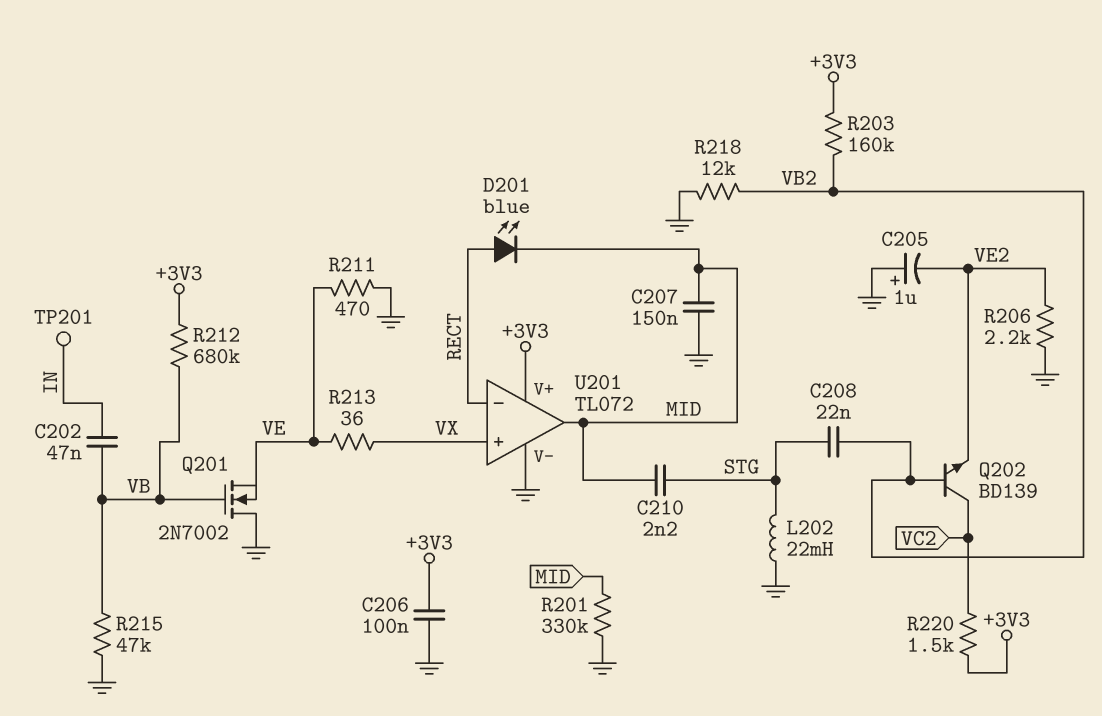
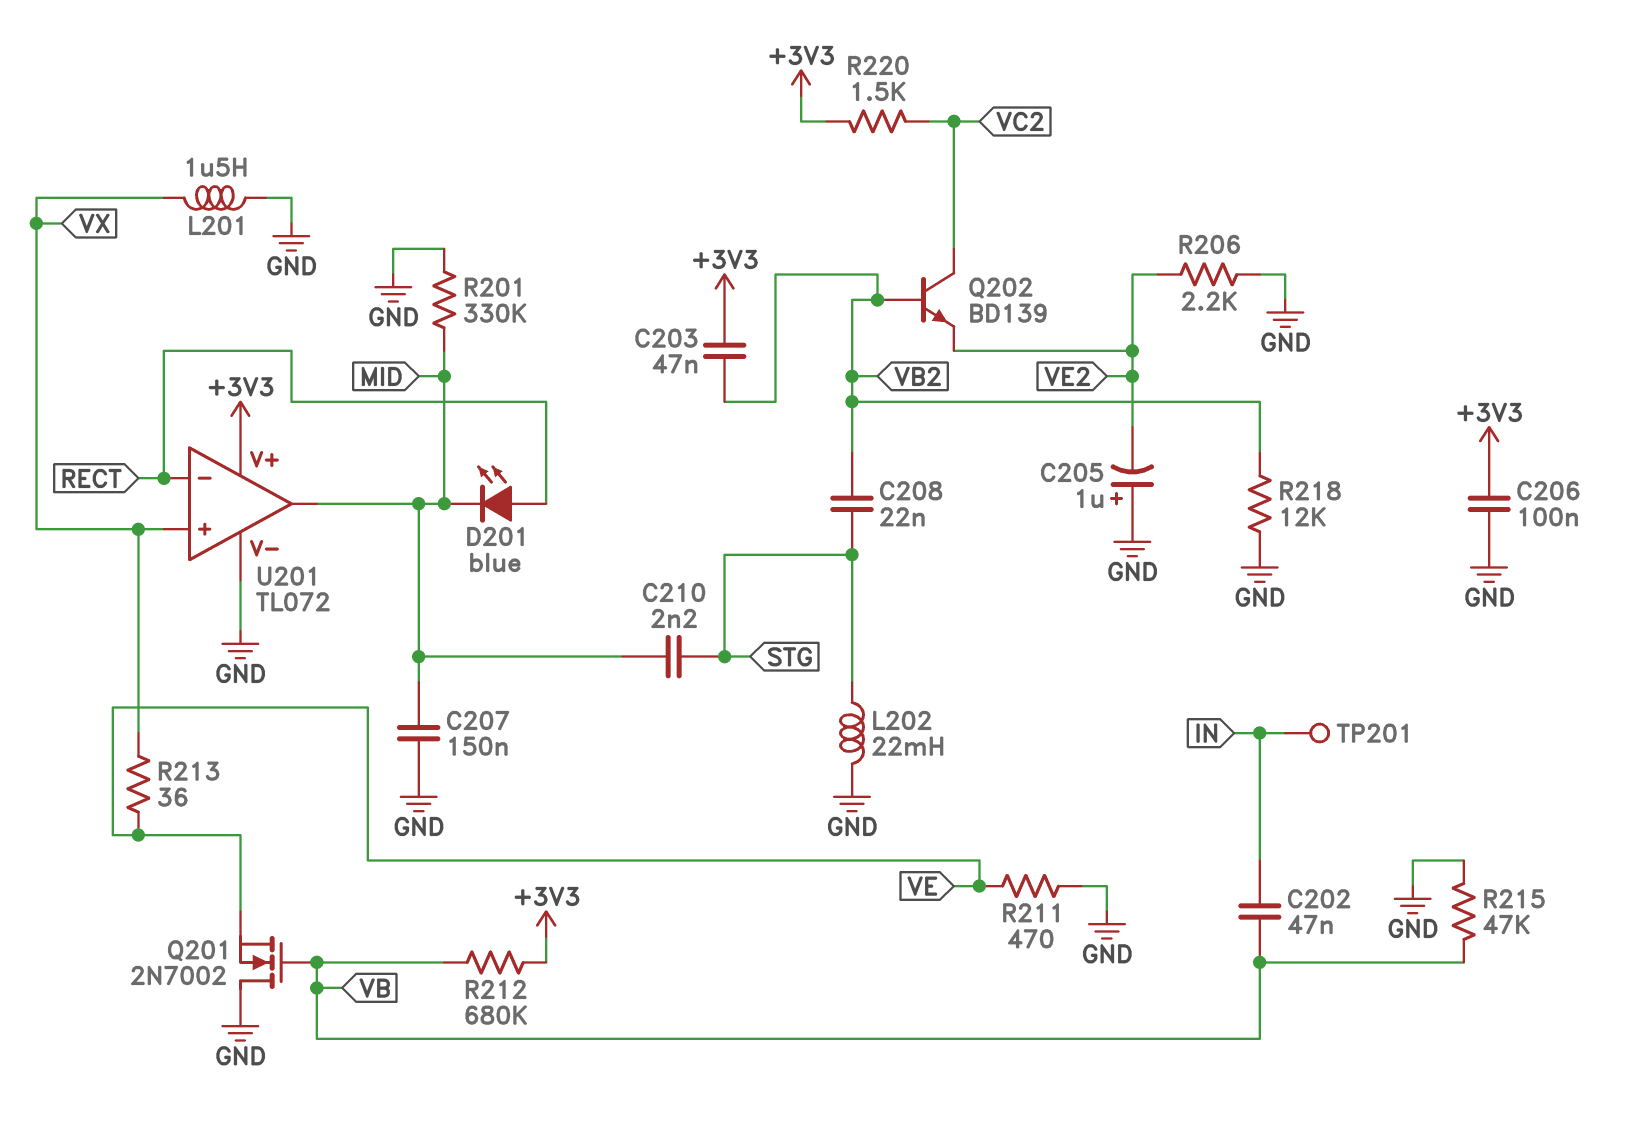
C203: none -> 47nF (+3V3, VB2)
L201: none -> 1.5uH (GND, VX)
R203: 160k (+3V3, VB2) -> none

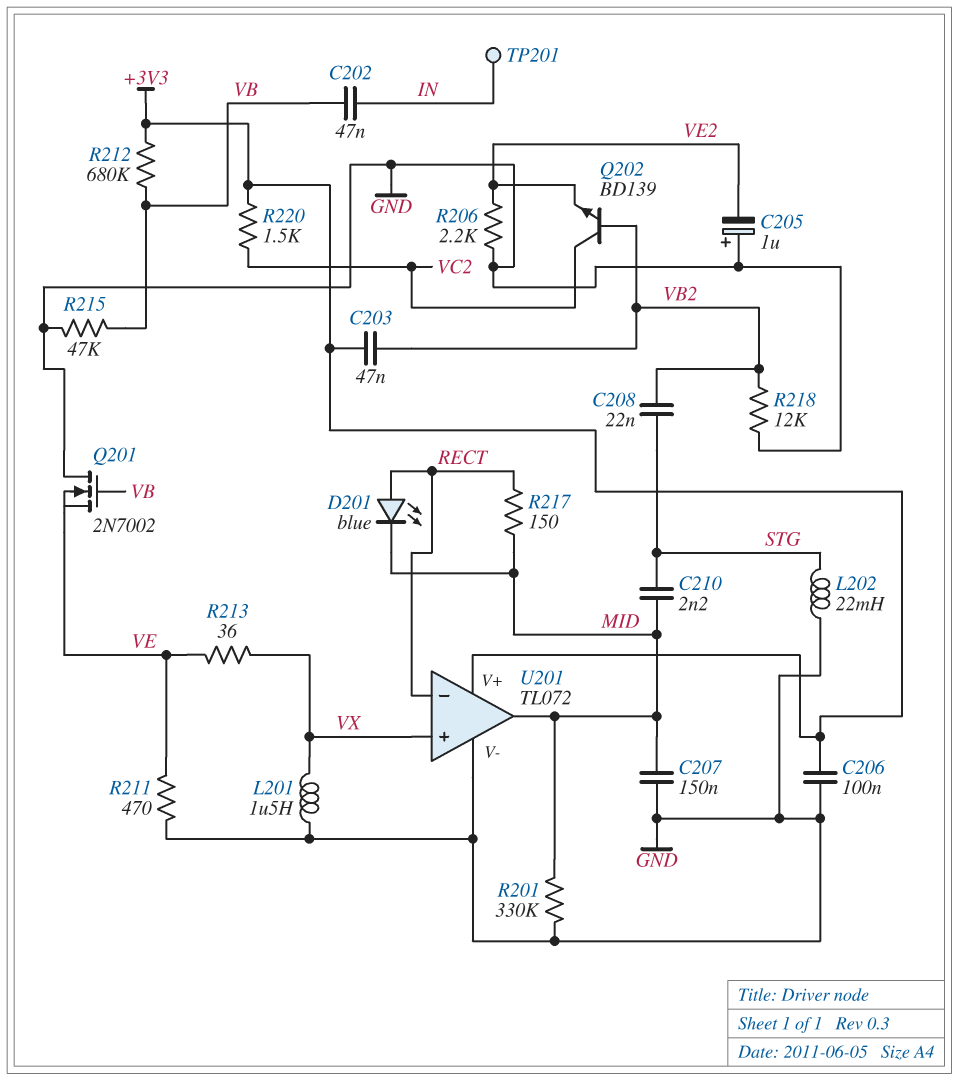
R217: none -> 150 (MID, RECT)

